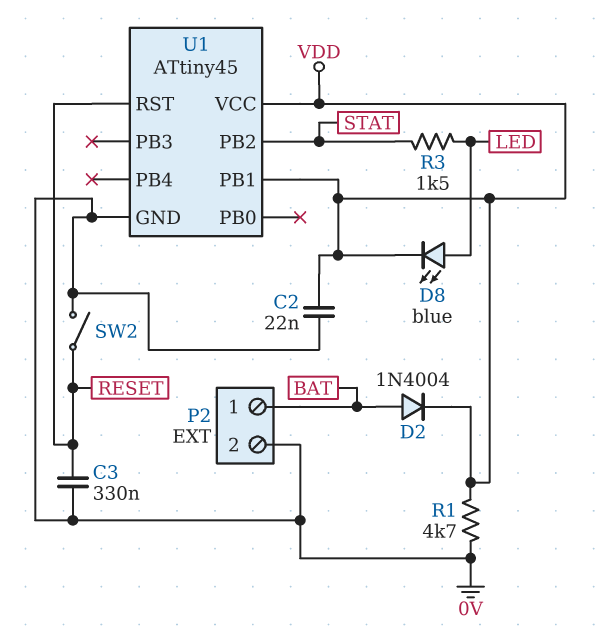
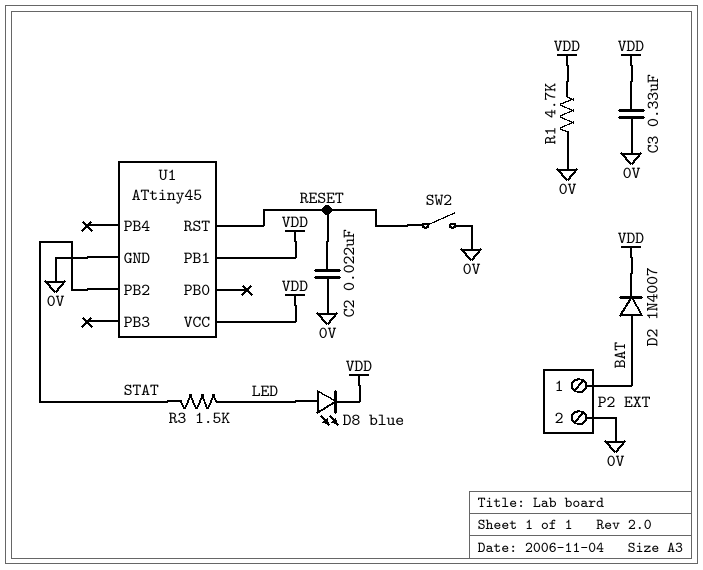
C2: 22nF (0V, VDD) -> 22nF (0V, RESET)
C3: 330nF (0V, RESET) -> 330nF (0V, VDD)
D2: diode 1N4004 (A BAT, K VDD) -> diode 1N4007 (A BAT, K VDD)

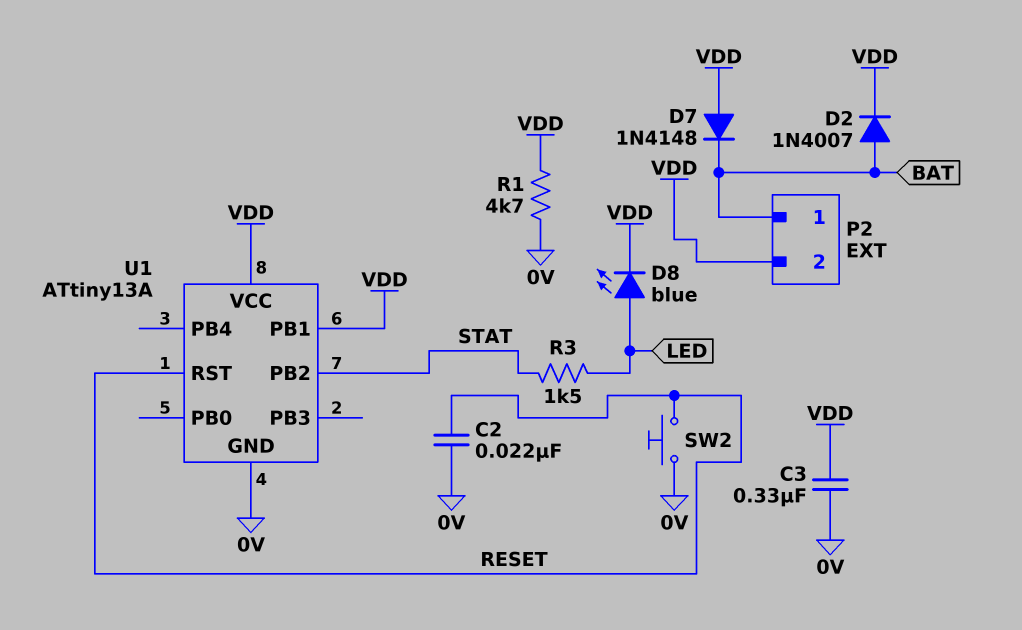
D7: none -> diode 1N4148 (A VDD, K BAT)
P2 pin 2: 0V -> VDD
SW2: switch (0V, RESET) -> button (0V, RESET)
U1: ATtiny45 -> ATtiny13A

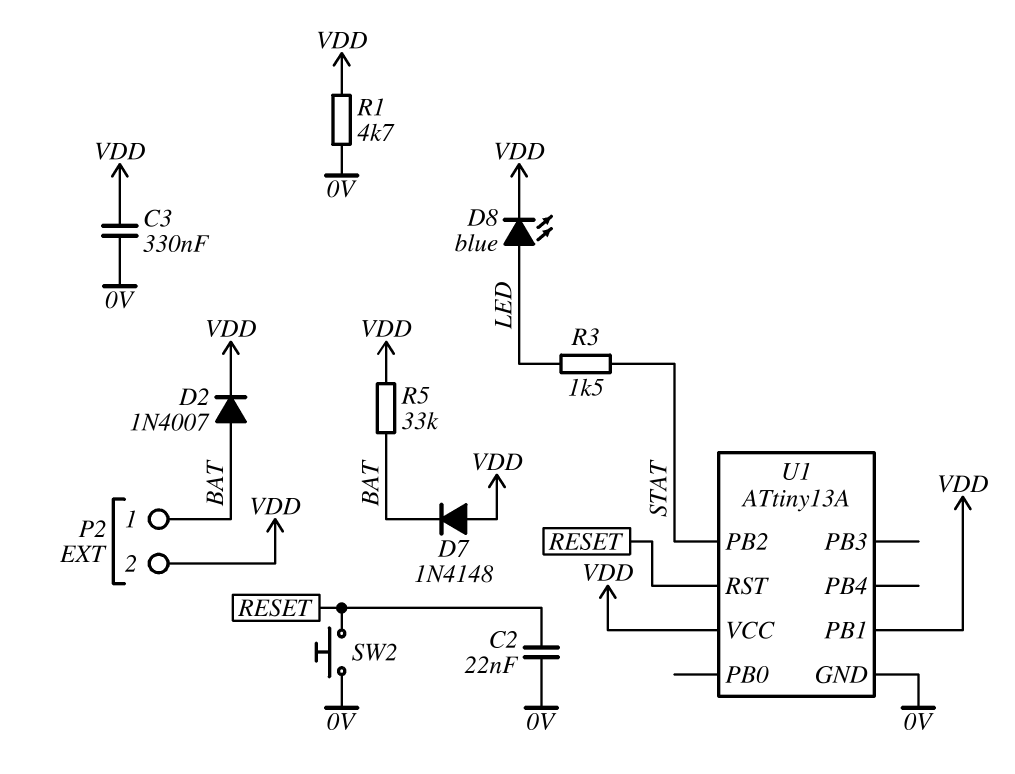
R5: none -> 33k (BAT, VDD)

